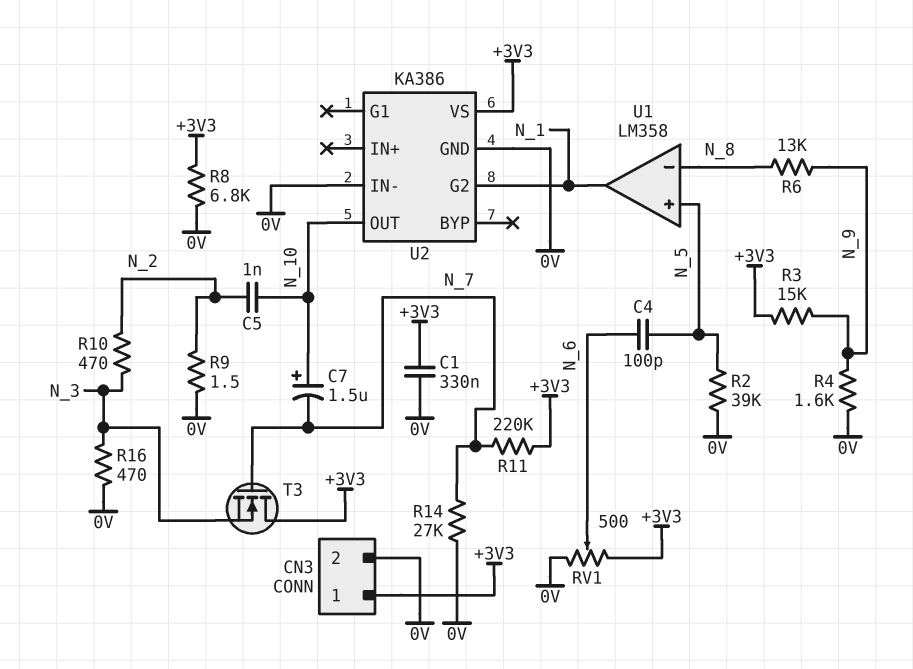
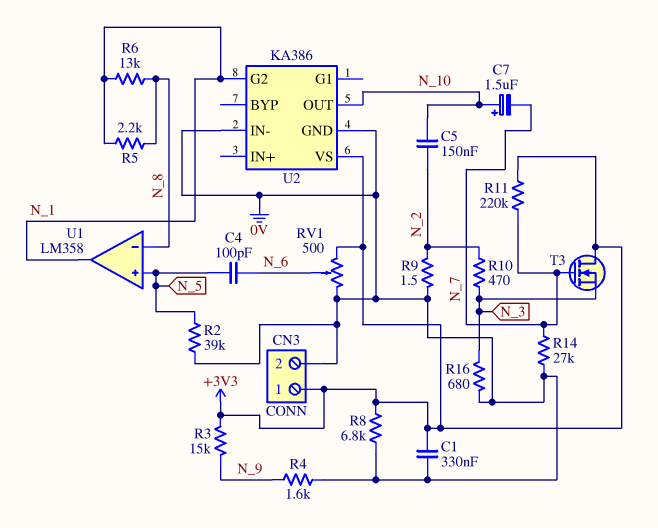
C5: 1nF (N_2, N_10) -> 150nF (N_2, N_10)
R5: none -> 2.2k (N_1, N_8)
R6: 13k (N_8, N_9) -> 13k (N_1, N_8)
R16: 470 (0V, N_3) -> 680 (0V, N_3)

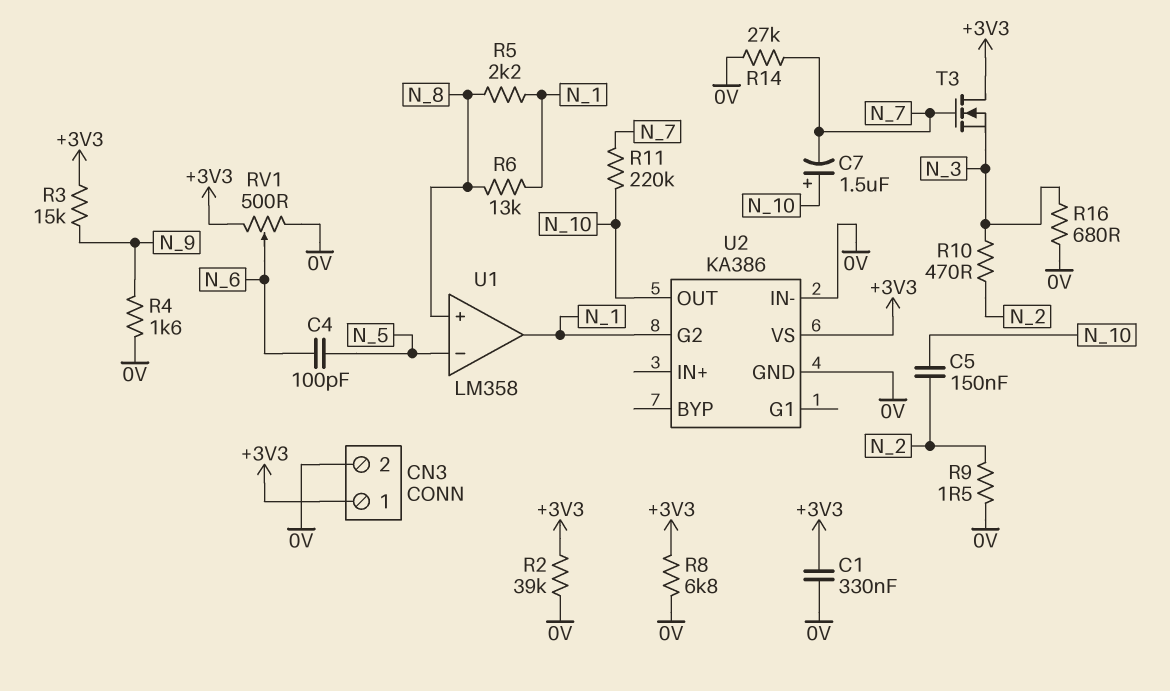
R2: 39k (0V, N_5) -> 39k (+3V3, 0V)
R11: 220k (+3V3, N_7) -> 220k (N_7, N_10)
U1 pin in+: N_5 -> N_8
U1 pin in-: N_8 -> N_5

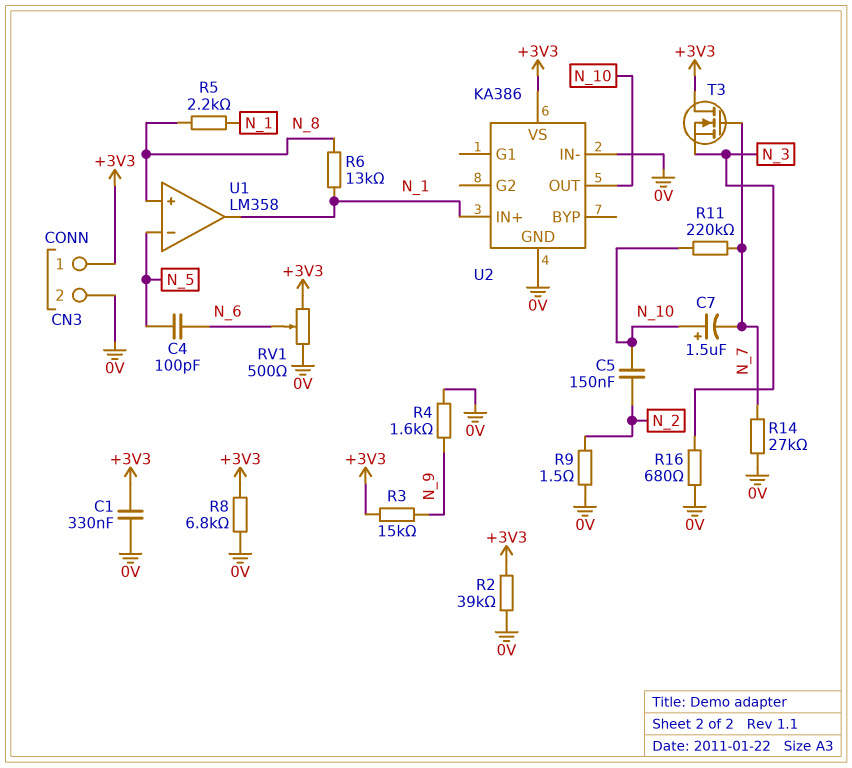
R10: 470 (N_2, N_3) -> none
U2 pin G2: N_1 -> none
U2 pin IN+: none -> N_1

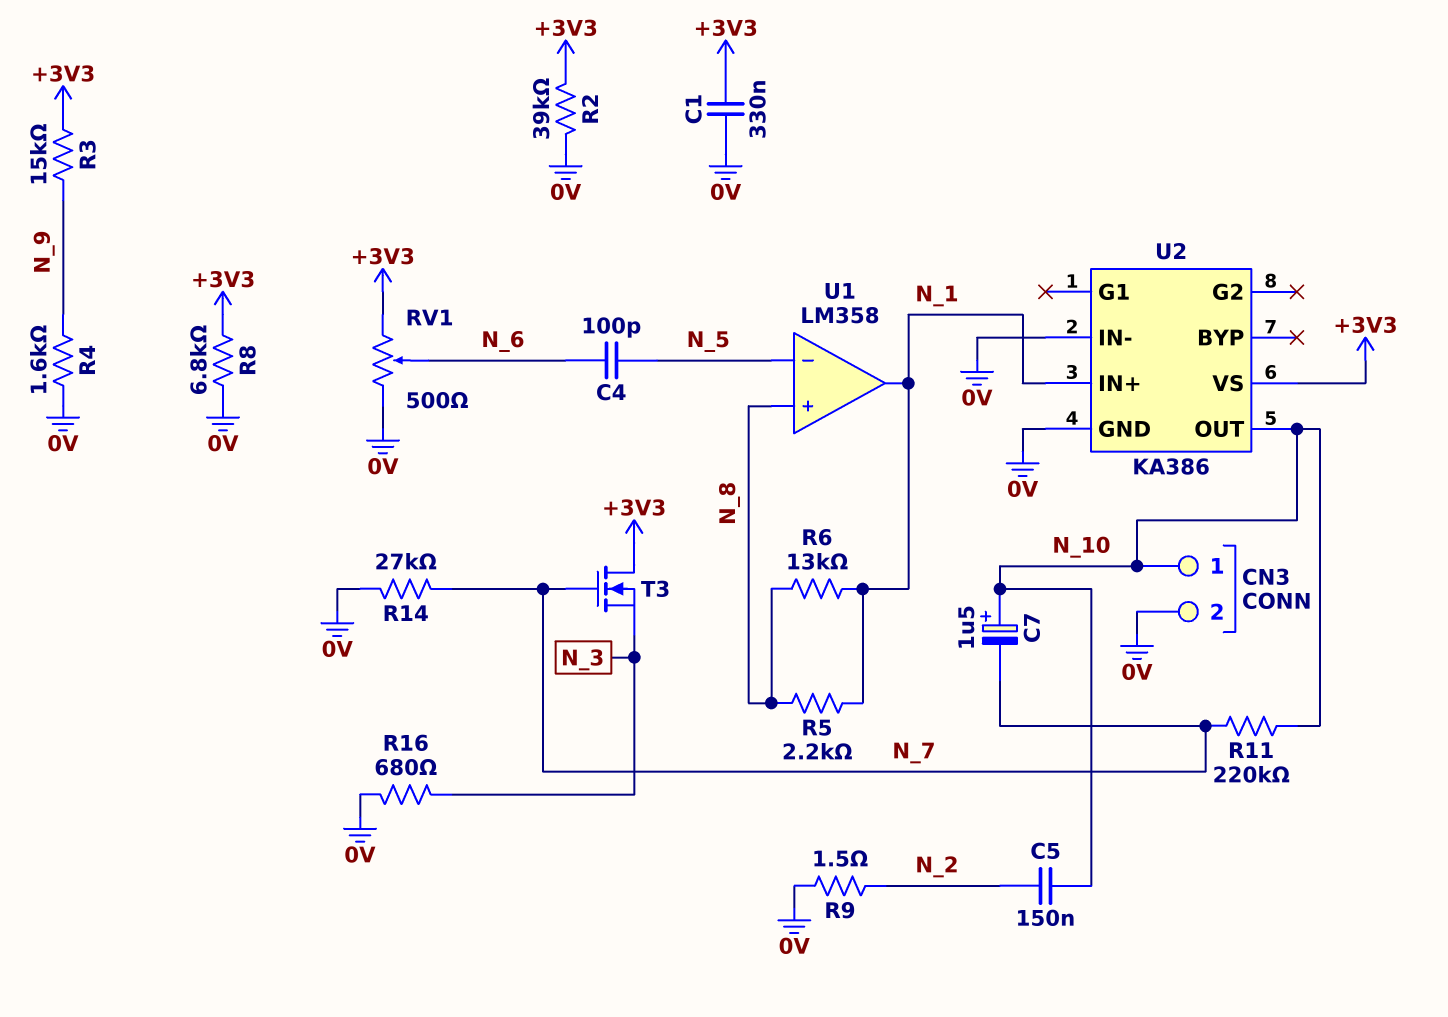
CN3 pin 1: +3V3 -> N_10

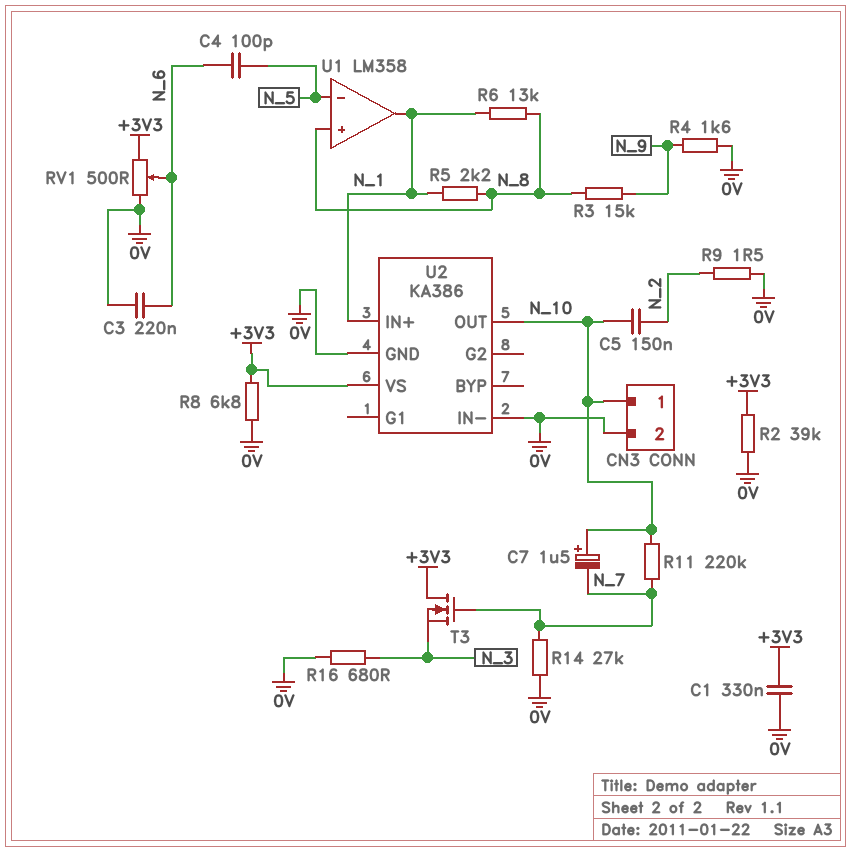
C3: none -> 220nF (0V, N_6)
R3: 15k (+3V3, N_9) -> 15k (N_8, N_9)

